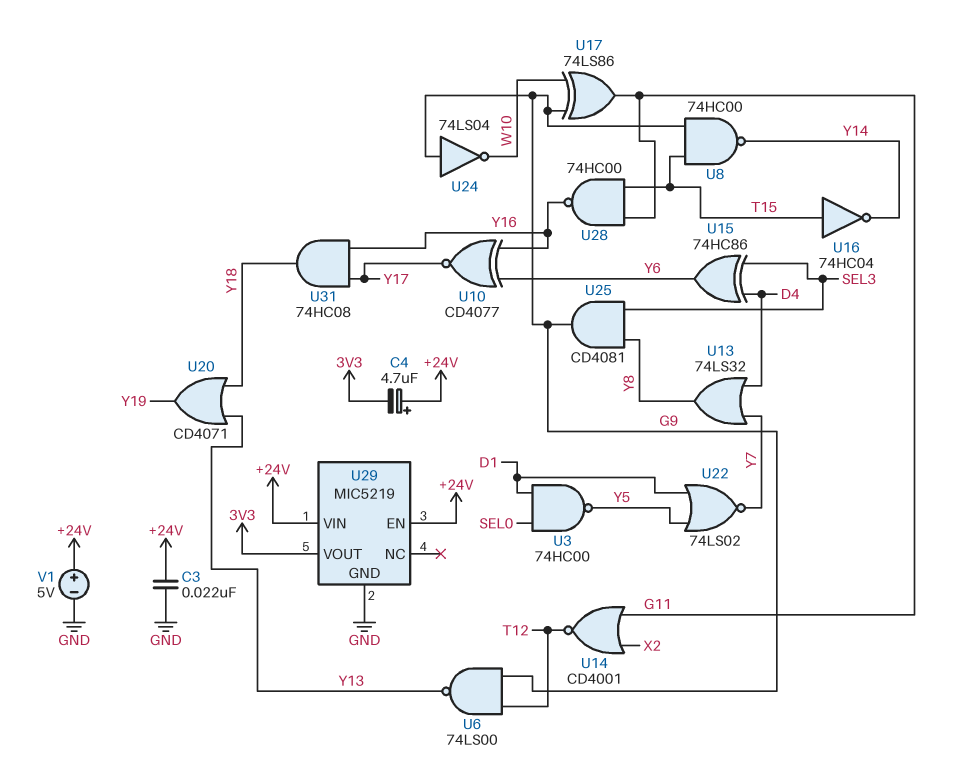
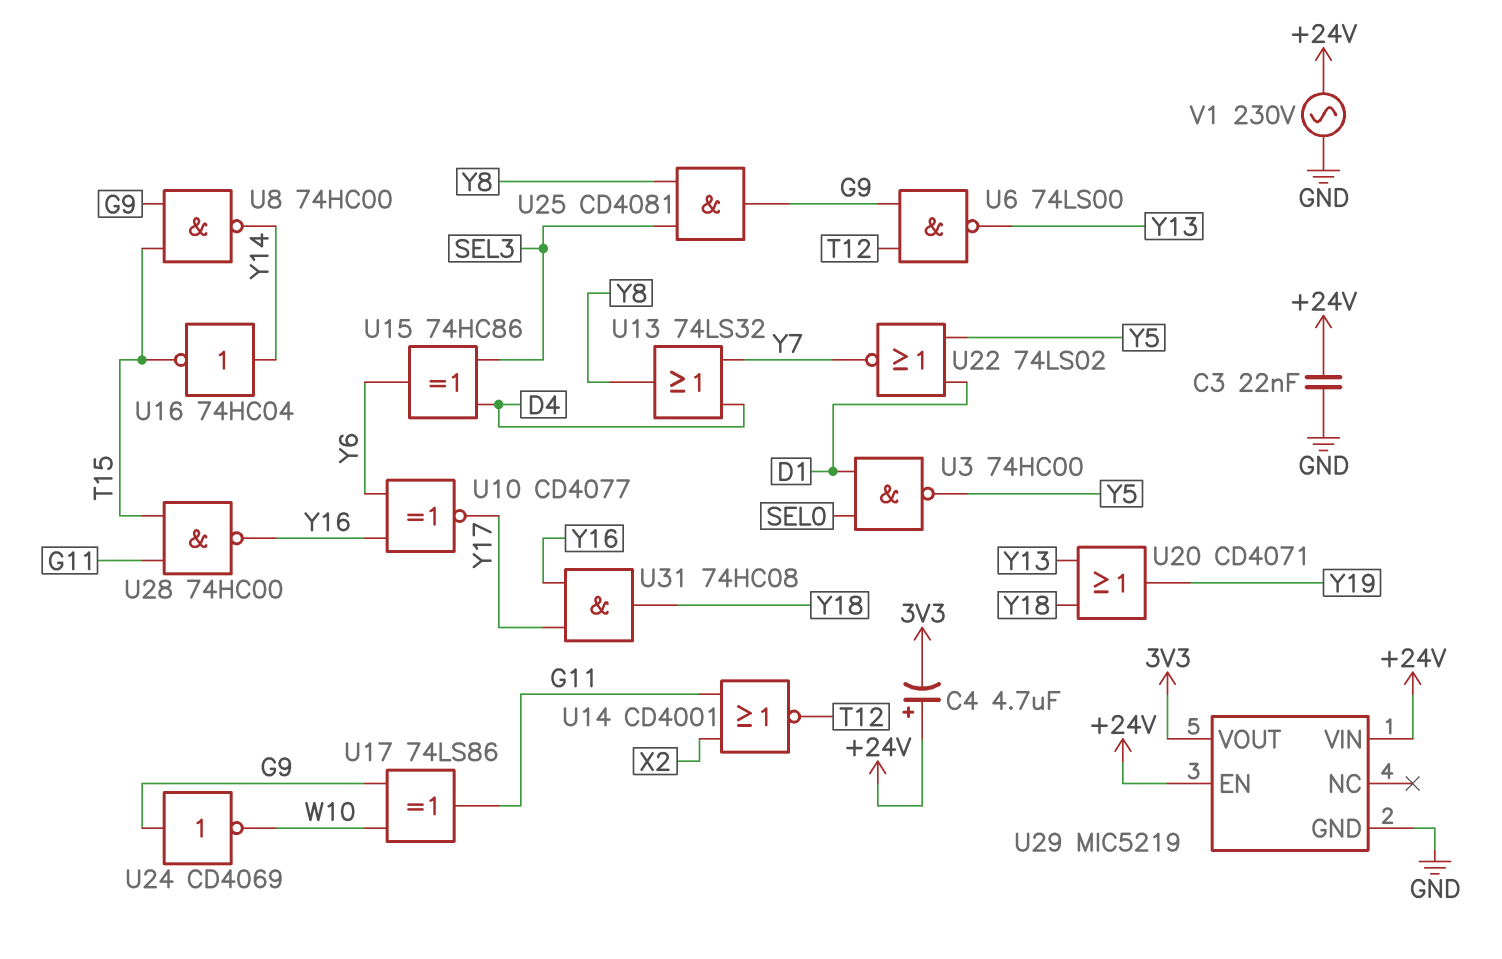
U16: NOT 74HC04 (in T15, out Y14) -> NOT 74HC04 (in Y14, out T15)
U24: NOT 74LS04 (in G9, out W10) -> NOT CD4069 (in G9, out W10)
V1: 5V (plus +24V, minus GND) -> AC 230V (+24V, GND)

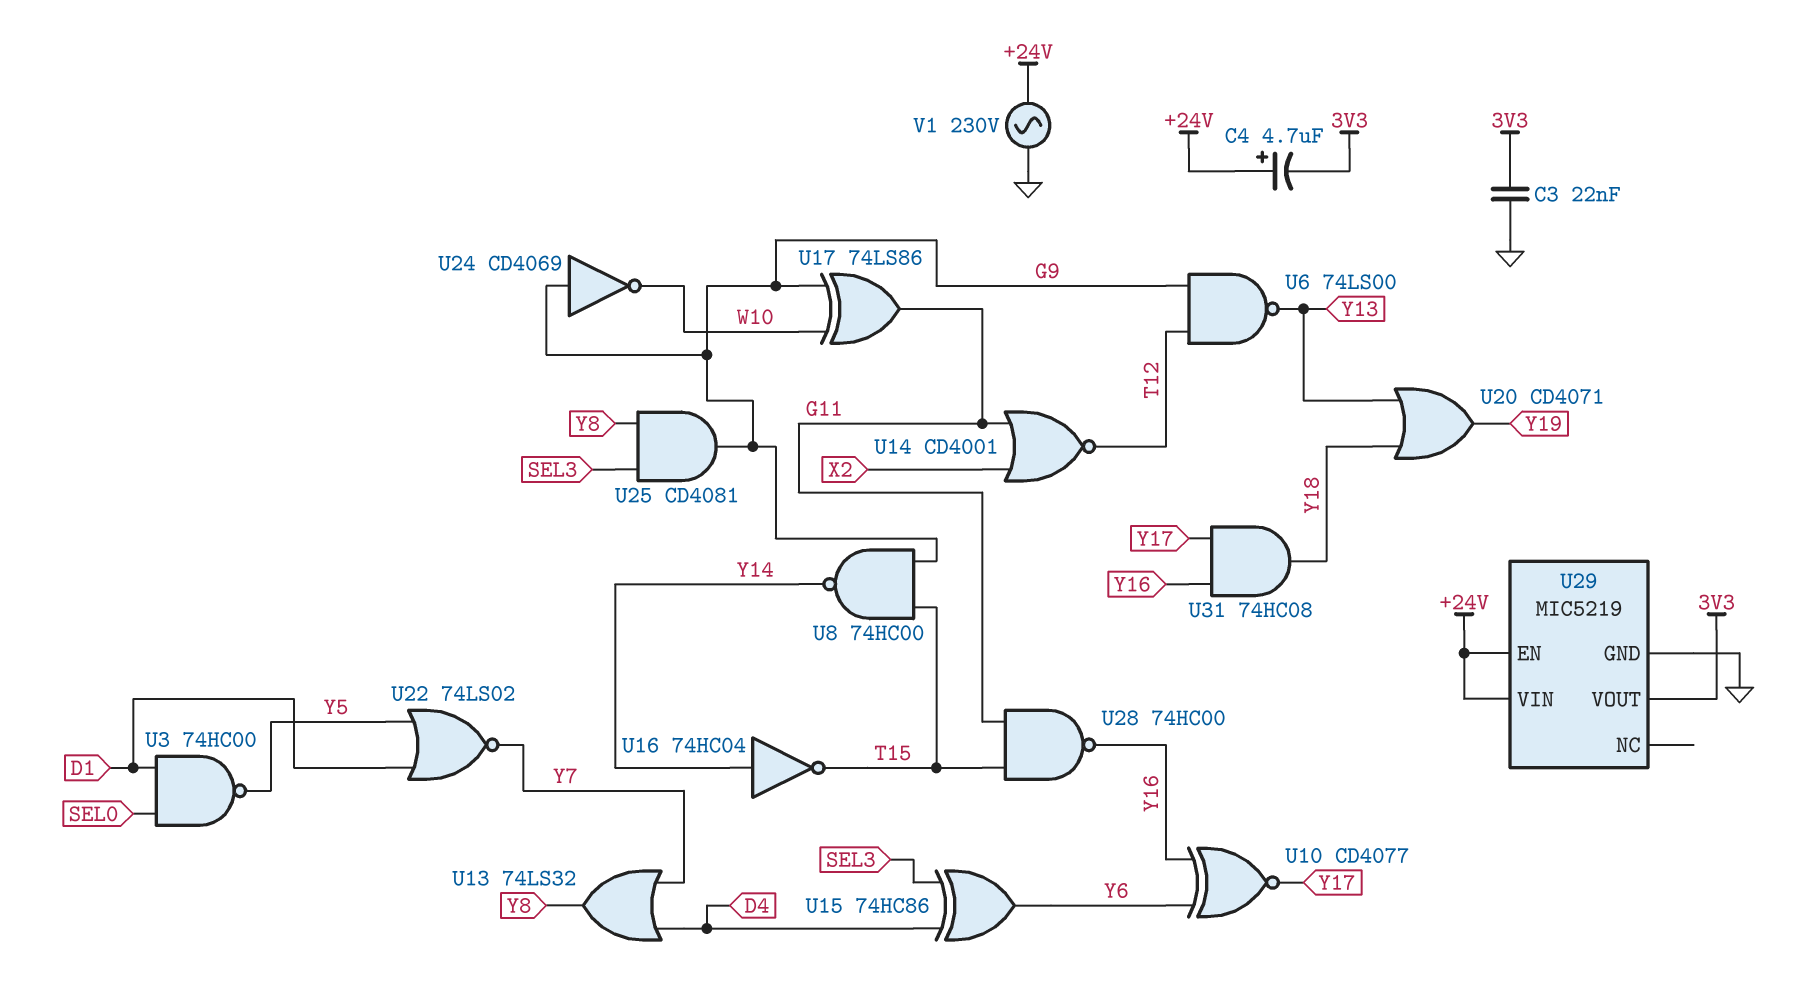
C3: 22nF (+24V, GND) -> 22nF (3V3, GND)

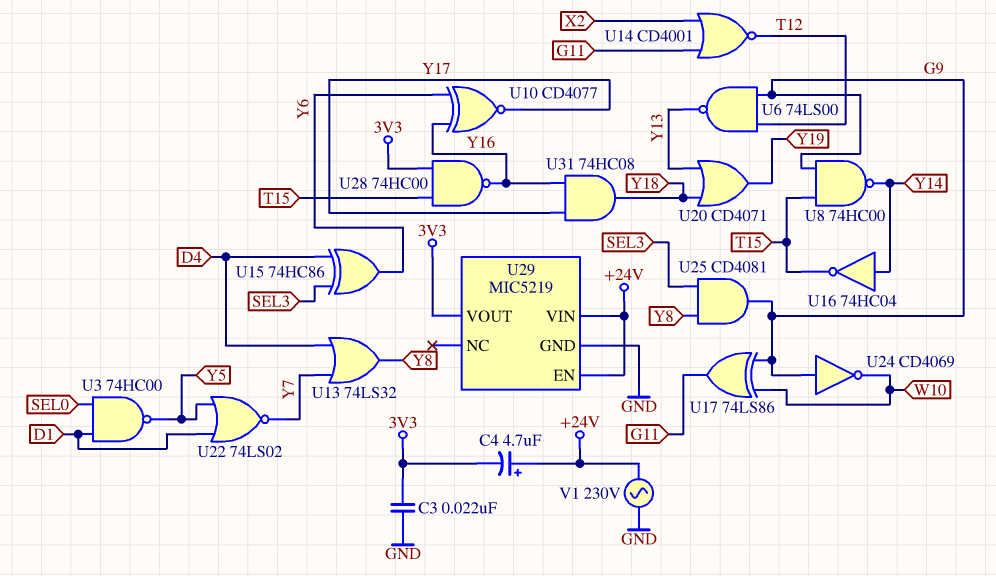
U28: NAND 74HC00 (in G11, in T15, out Y16) -> NAND 74HC00 (in 3V3, in T15, out Y16)

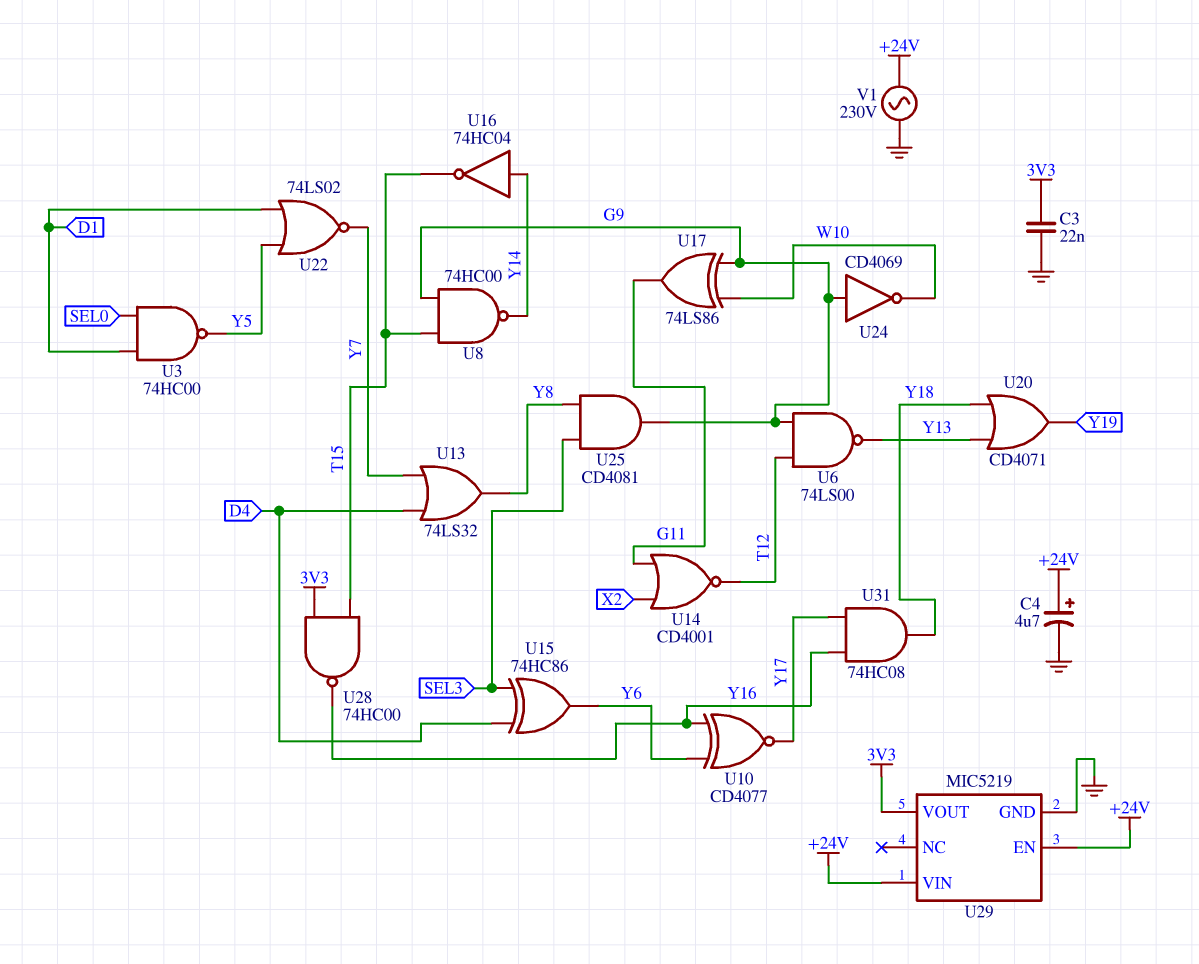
C4: 4.7uF (plus +24V, minus 3V3) -> 4.7uF (plus +24V, minus GND)

